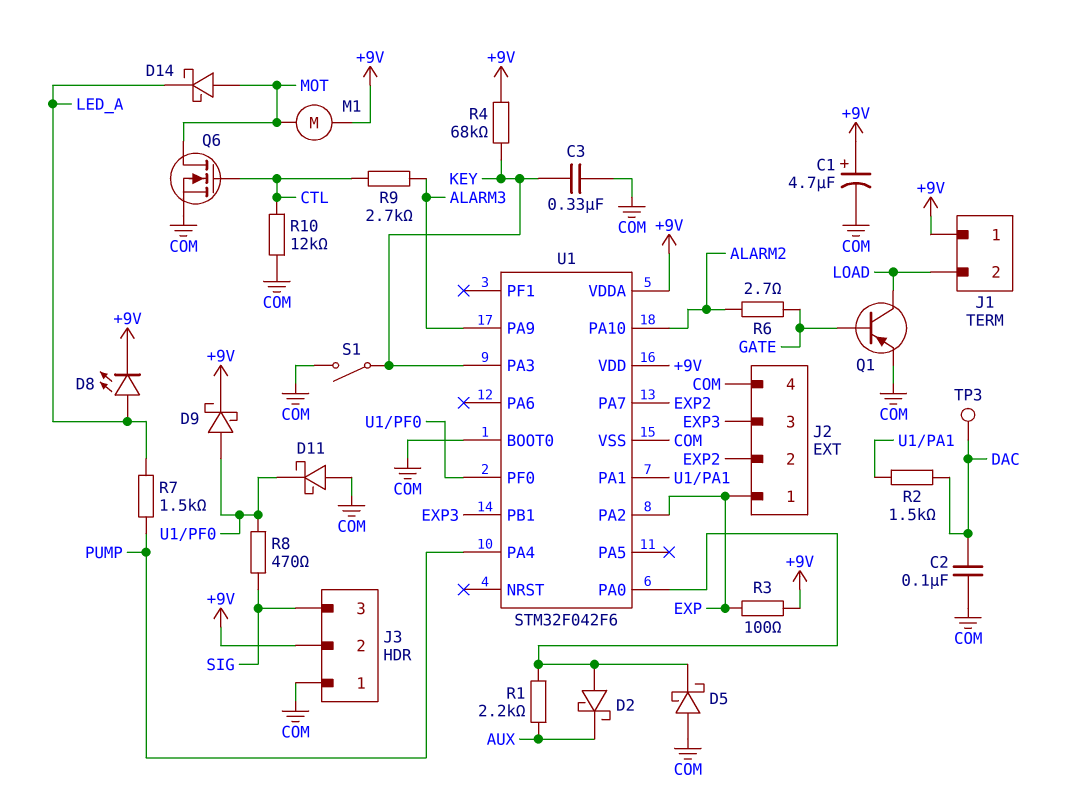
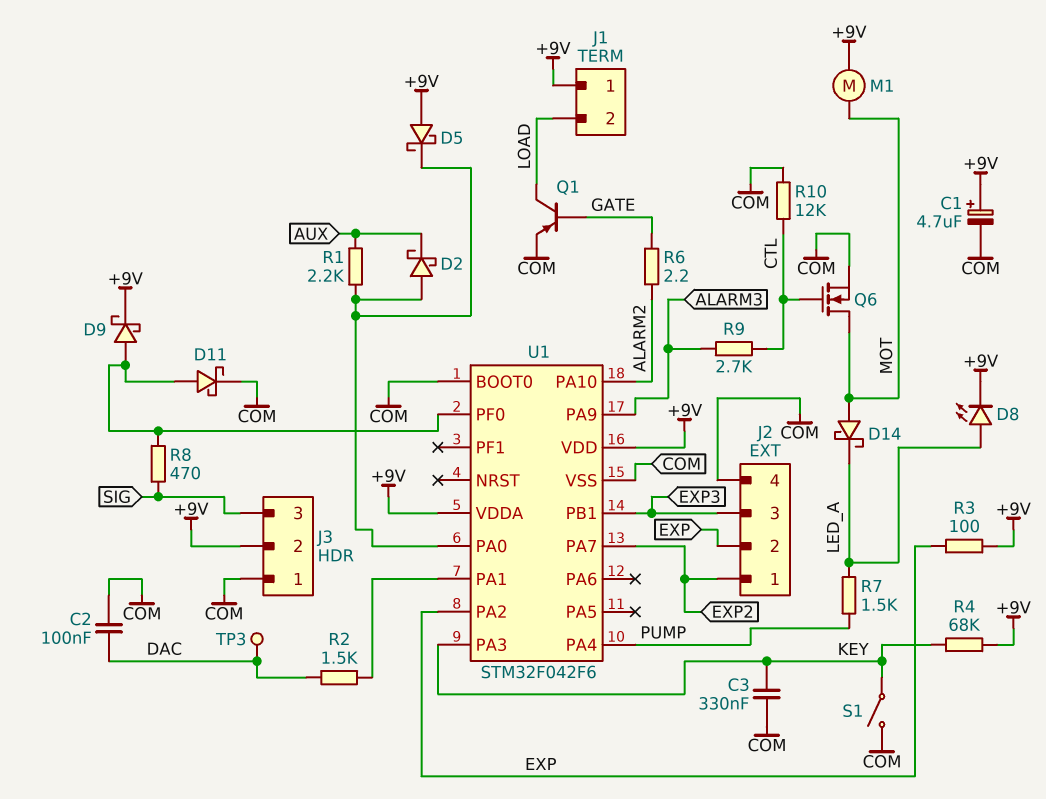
D5: schottky (A COM, K U1/PA0) -> schottky (A +9V, K U1/PA0)
D11: schottky (A COM, K U1/PF0) -> schottky (A U1/PF0, K COM)
J2 pin 1: EXP -> EXP2
J2 pin 2: EXP2 -> EXP
R6: 2.7 (ALARM2, GATE) -> 2.2 (ALARM2, GATE)

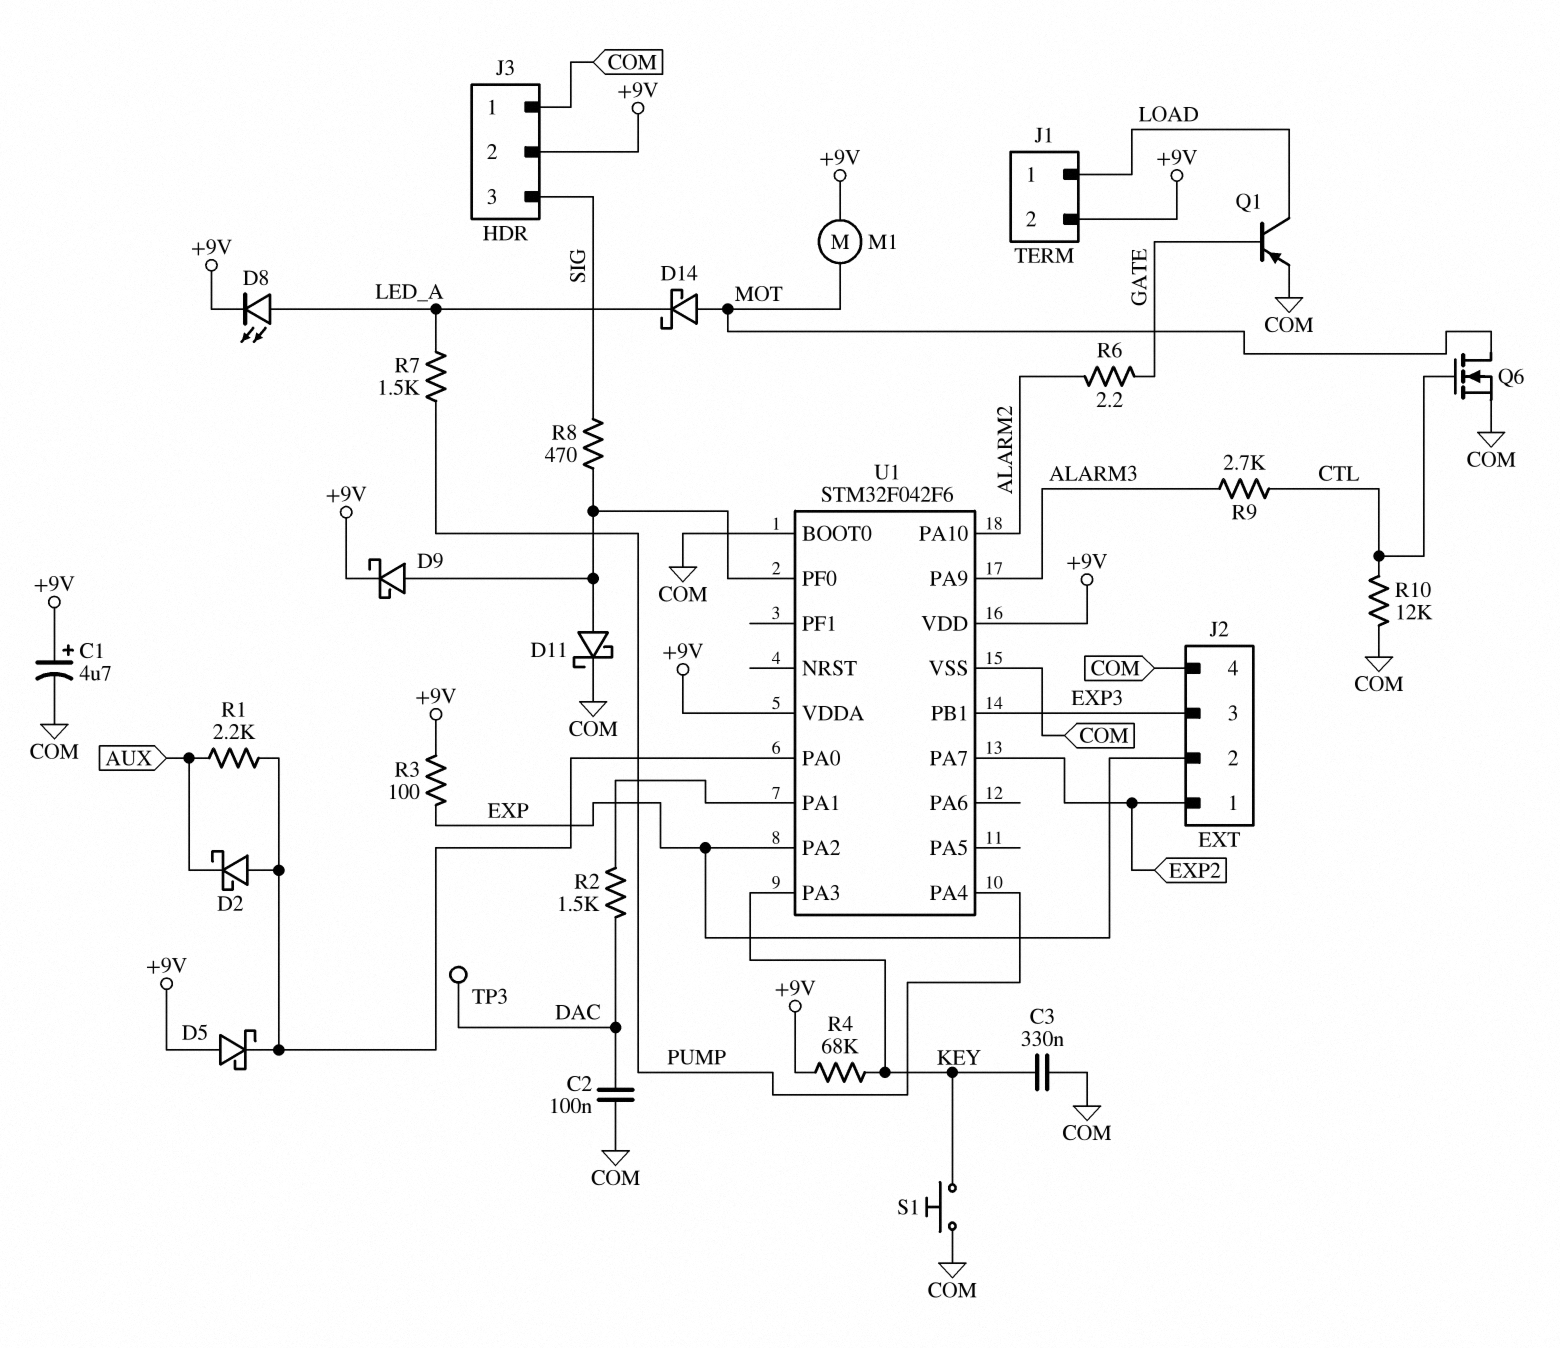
J1 pin 1: +9V -> LOAD
J1 pin 2: LOAD -> +9V
S1: switch (COM, KEY) -> button (COM, KEY)

